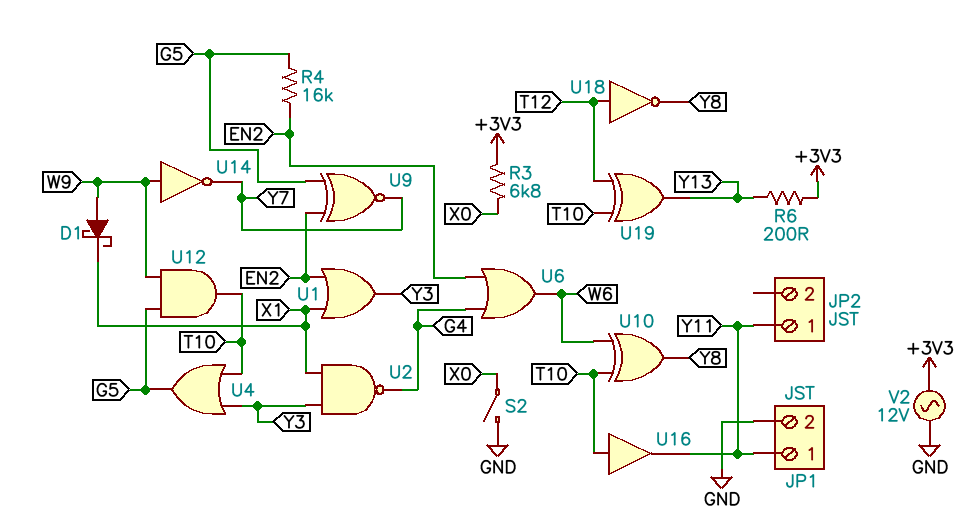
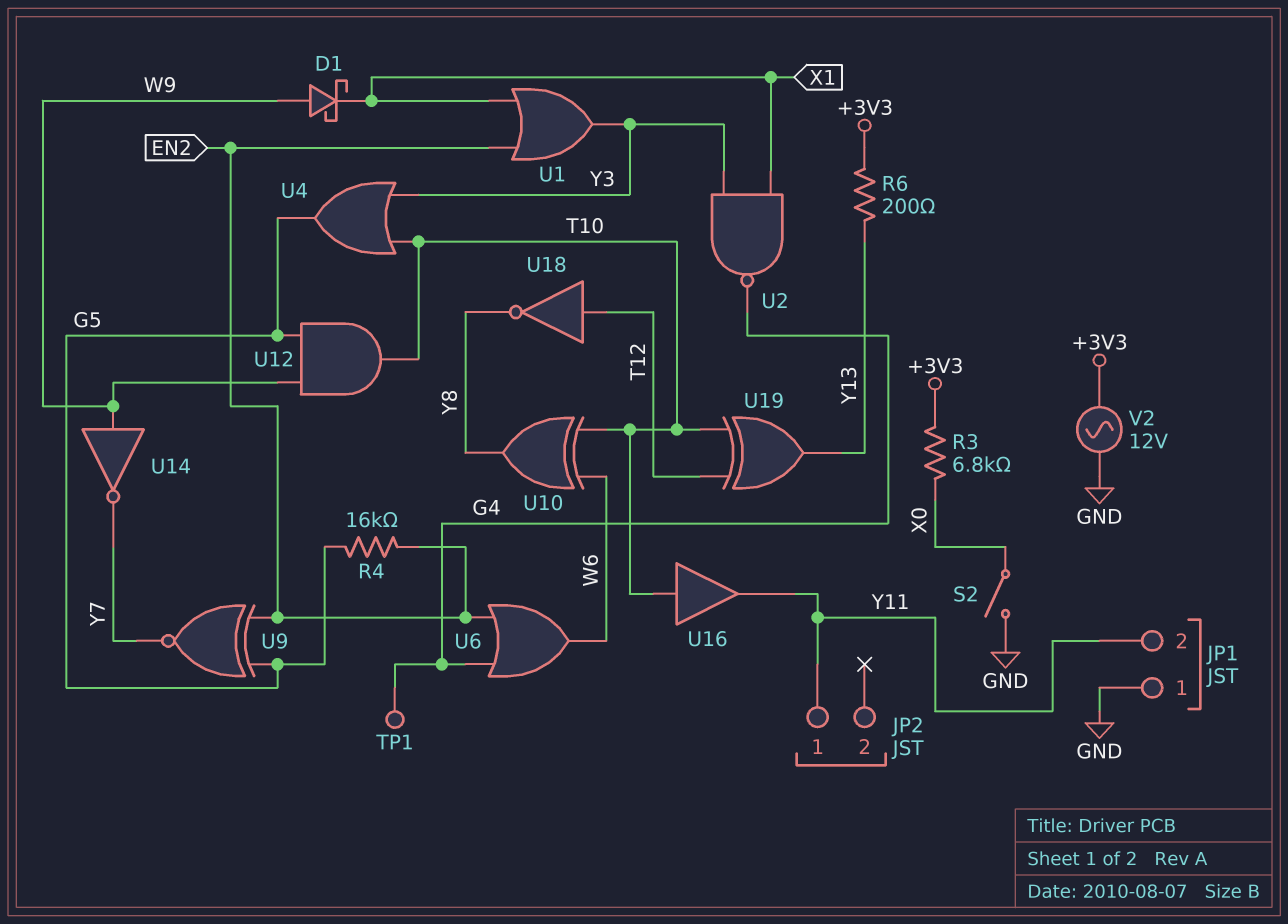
JP1 pin 1: Y11 -> GND
JP1 pin 2: GND -> Y11
TP1: none -> test point (G4)

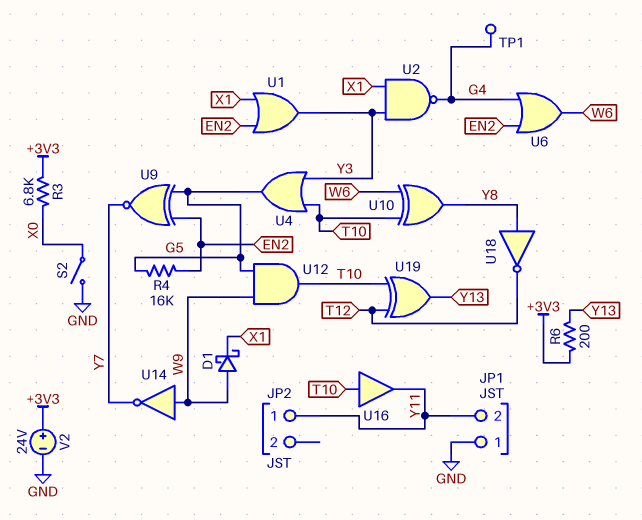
U18: NOT (in T12, out Y8) -> NOT (in Y8, out T12)
V2: AC 12V (+3V3, GND) -> 24V (plus +3V3, minus GND)

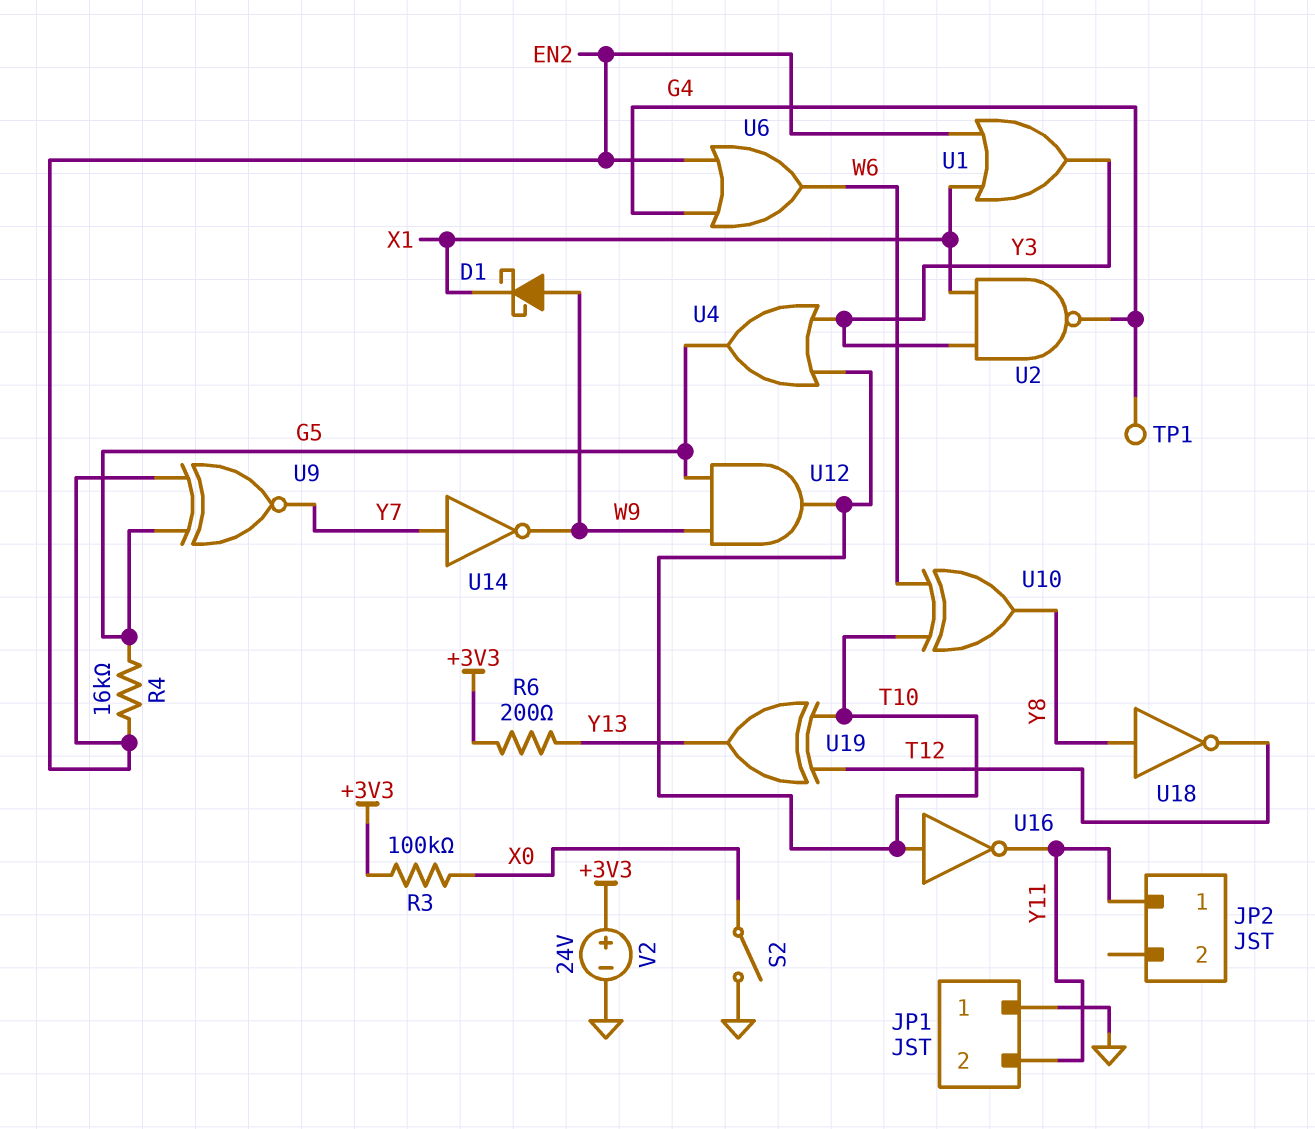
R3: 6.8k (+3V3, X0) -> 100k (+3V3, X0)
U14: NOT (in W9, out Y7) -> NOT (in Y7, out W9)
U16: buffer (in T10, out Y11) -> NOT (in T10, out Y11)

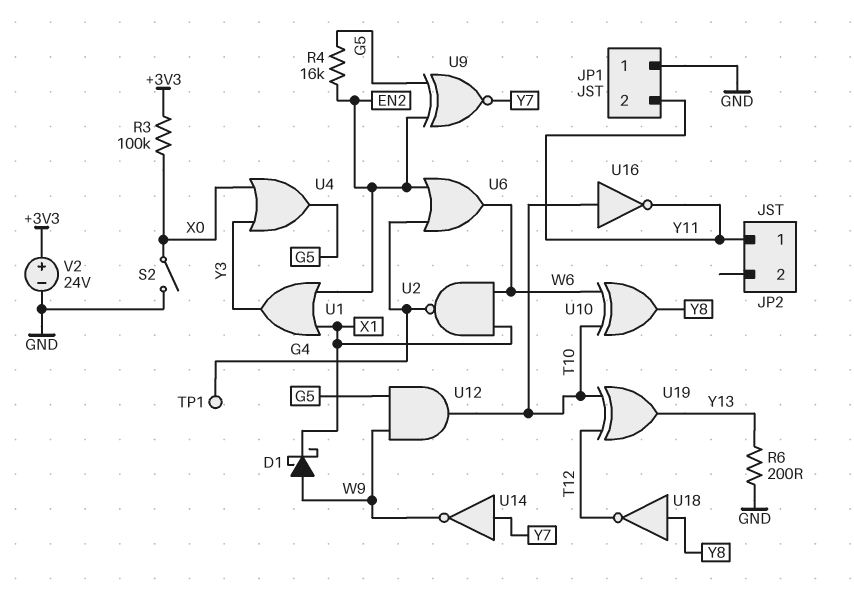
R6: 200 (+3V3, Y13) -> 200 (GND, Y13)
U2: NAND (in X1, in Y3, out G4) -> NAND (in W6, in X1, out G4)
U4: OR (in T10, in Y3, out G5) -> OR (in X0, in Y3, out G5)

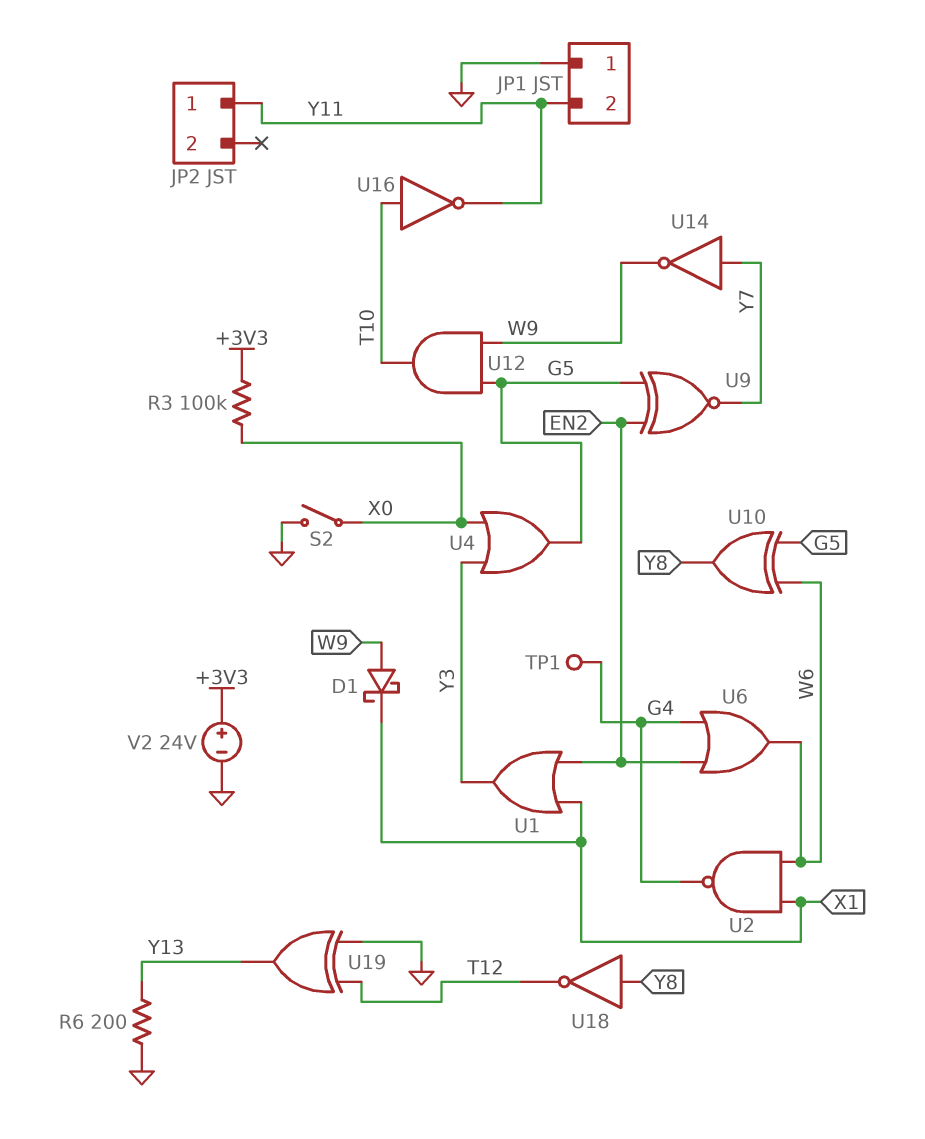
R4: 16k (EN2, G5) -> none
U10: XOR (in T10, in W6, out Y8) -> XOR (in G5, in W6, out Y8)
U19: XOR (in T10, in T12, out Y13) -> XOR (in GND, in T12, out Y13)

